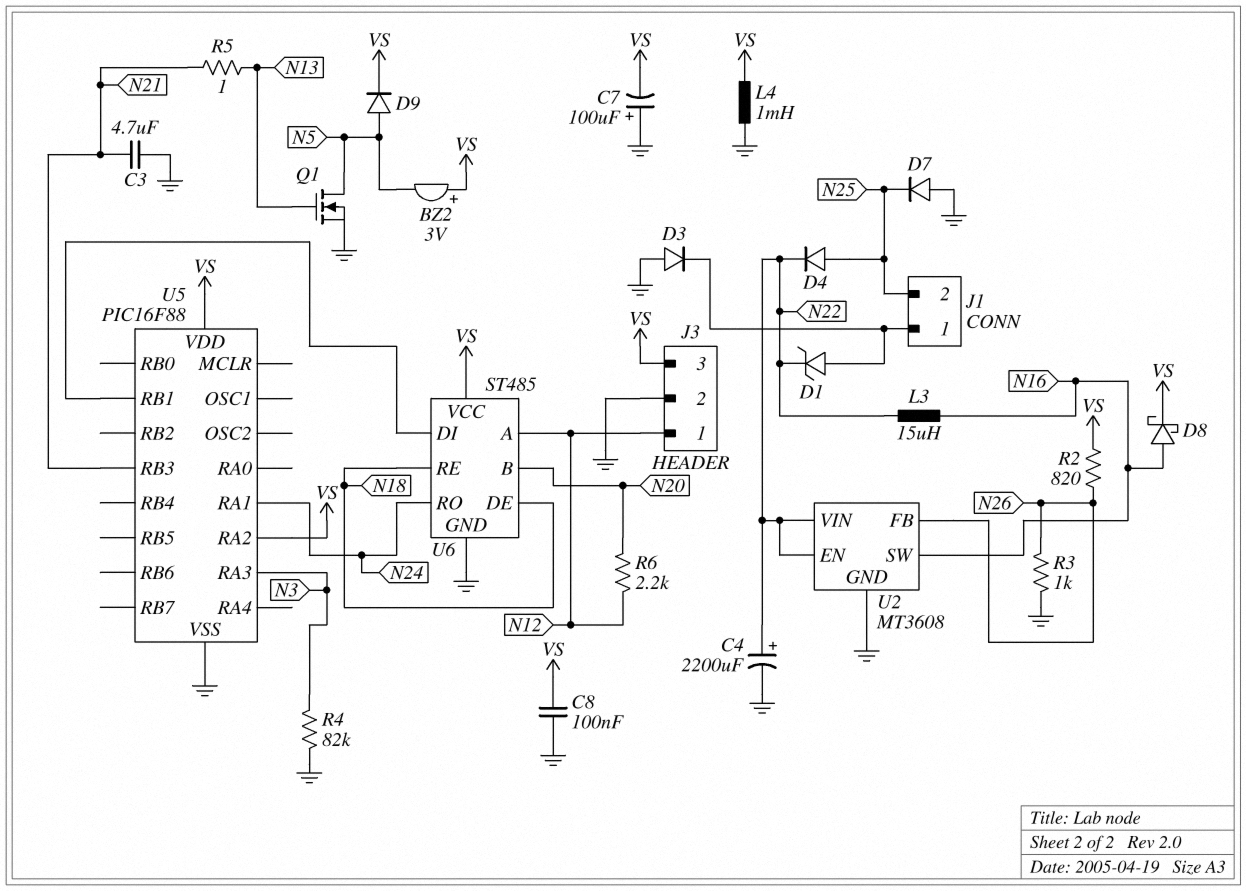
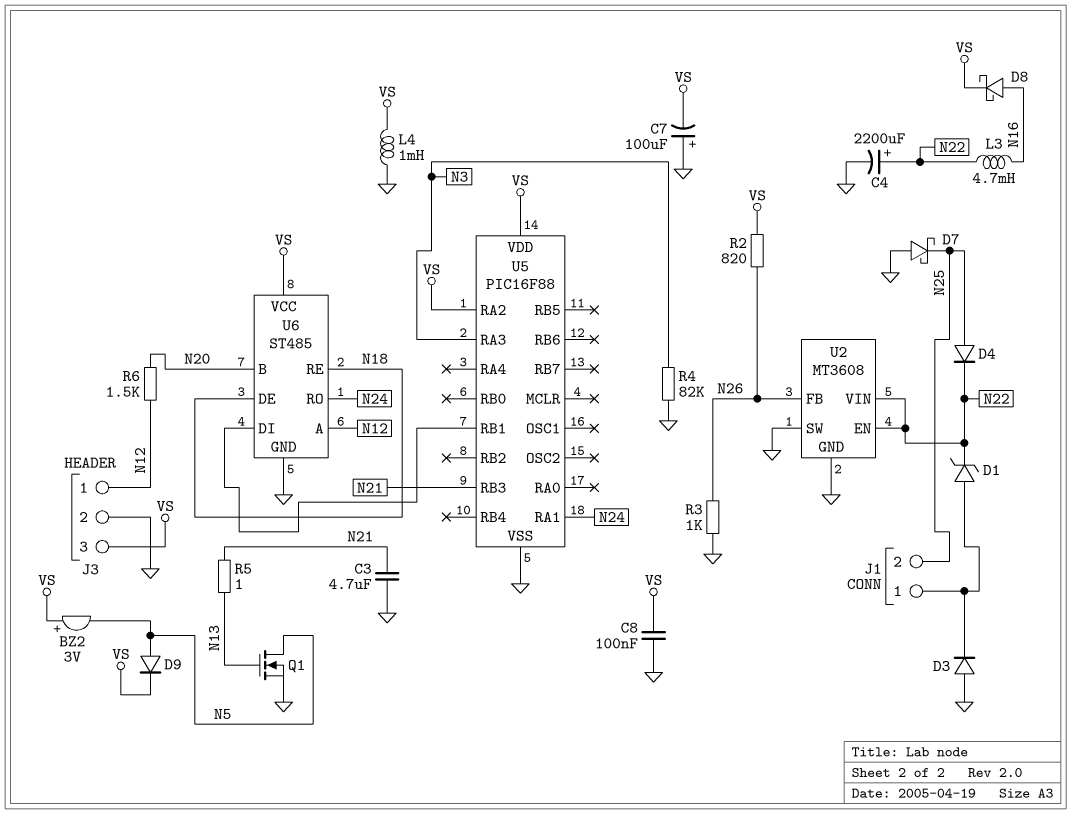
D7: diode (A GND, K N25) -> schottky (A GND, K N25)
L3: 15uH (N16, N22) -> 4.7mH (N16, N22)
R6: 2.2k (N12, N20) -> 1.5k (N12, N20)
U2 pin SW: N16 -> GND

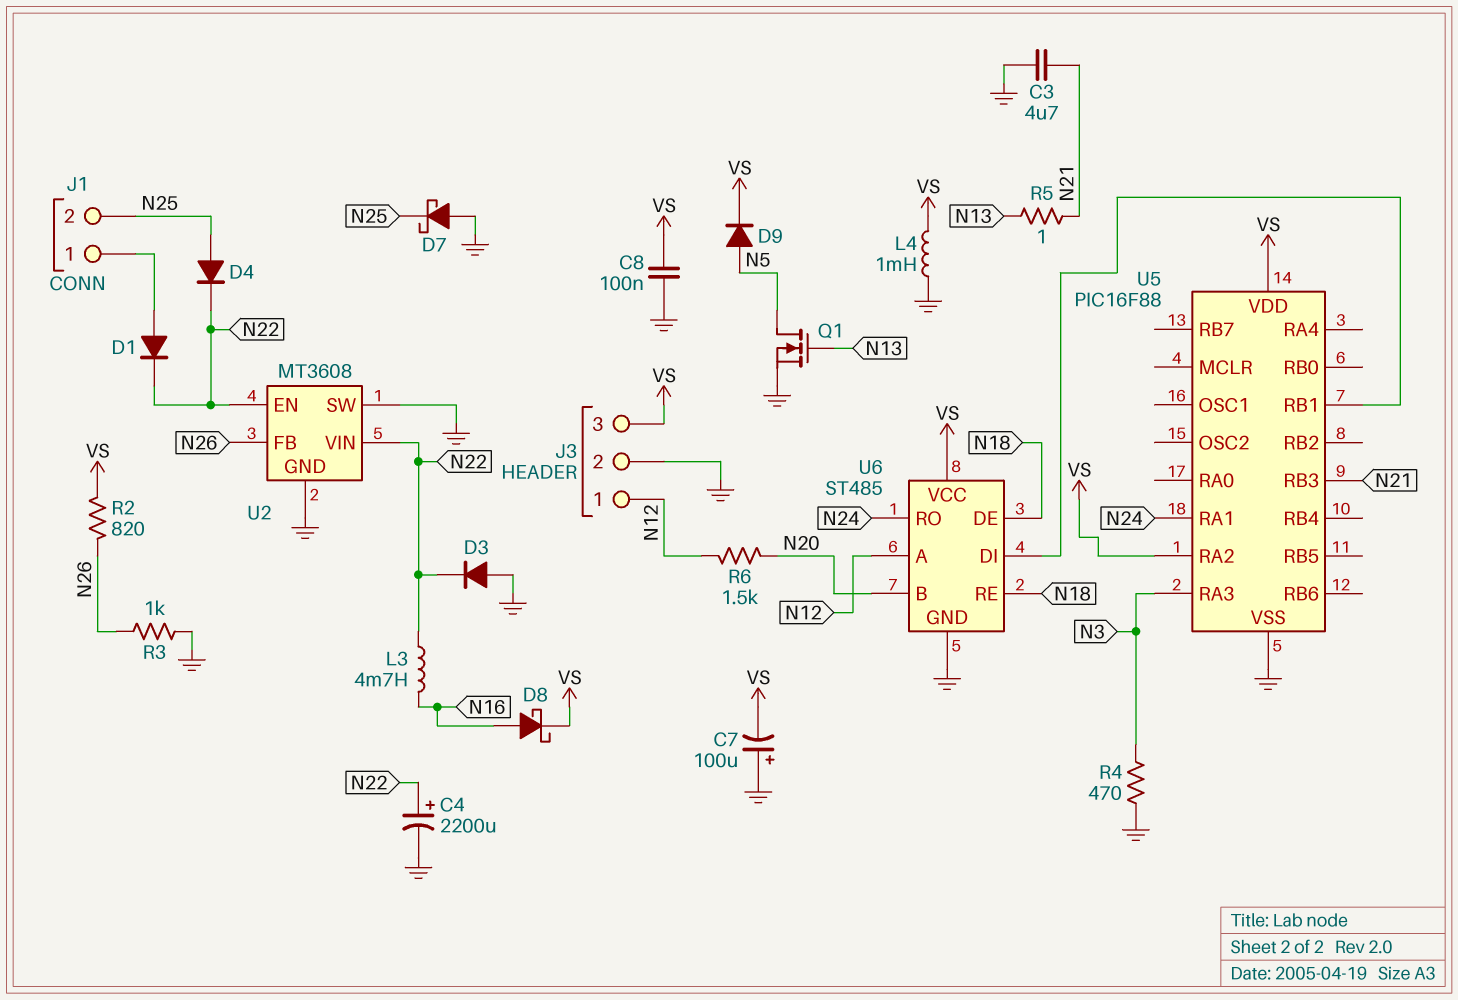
BZ2: buzzer 3V (plus VS, minus N5) -> none
D1: zener (A J1/1, K N22) -> diode (A J1/1, K N22)
D3: diode (A GND, K J1/1) -> diode (A GND, K N22)
R4: 82k (GND, N3) -> 470 (GND, N3)

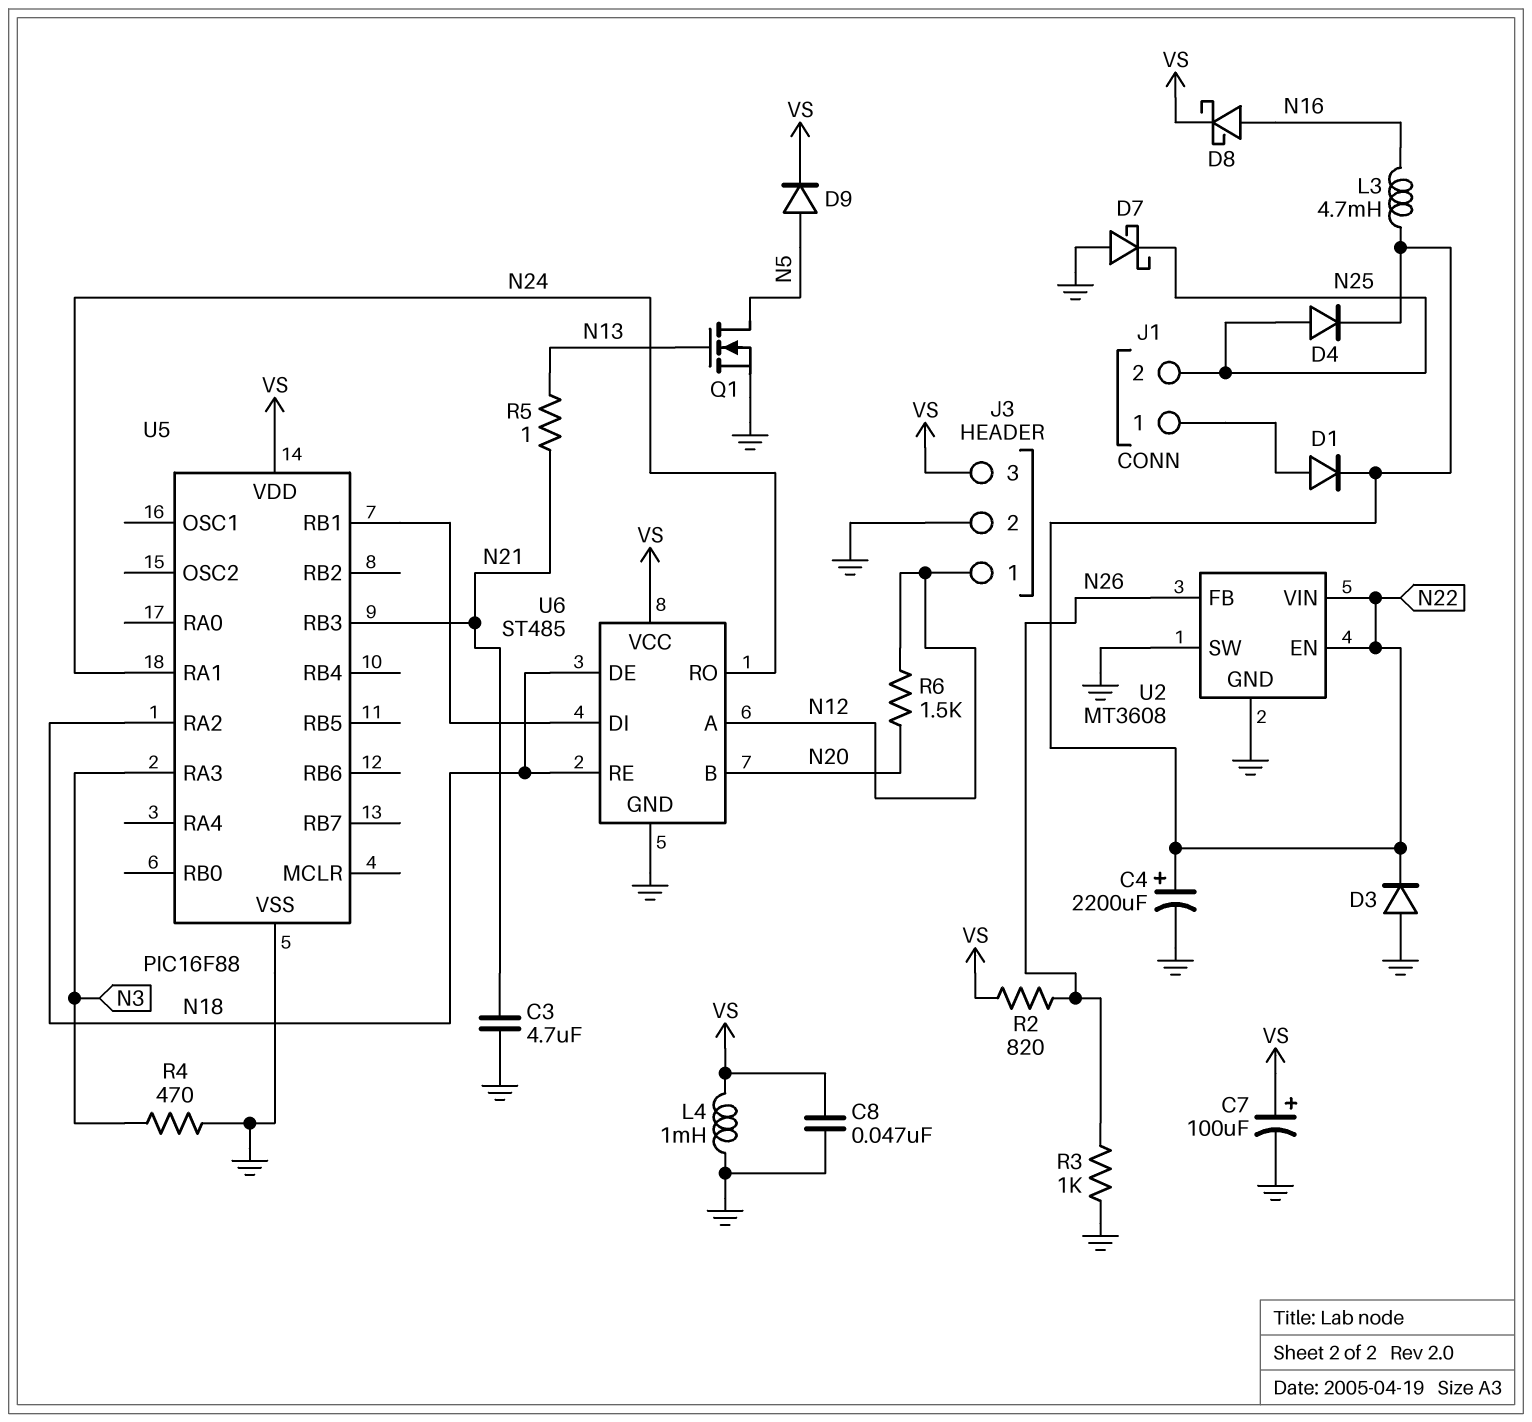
C7: 100uF (plus GND, minus VS) -> 100uF (plus VS, minus GND)
C8: 100nF (GND, VS) -> 47nF (GND, VS)
U5 pin RA2: VS -> N18

